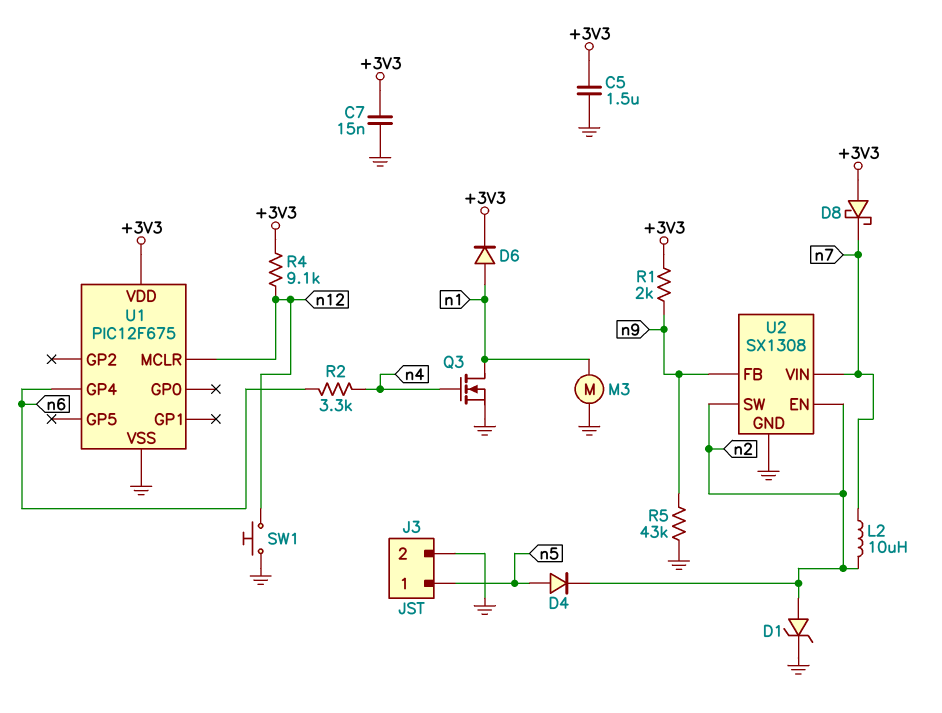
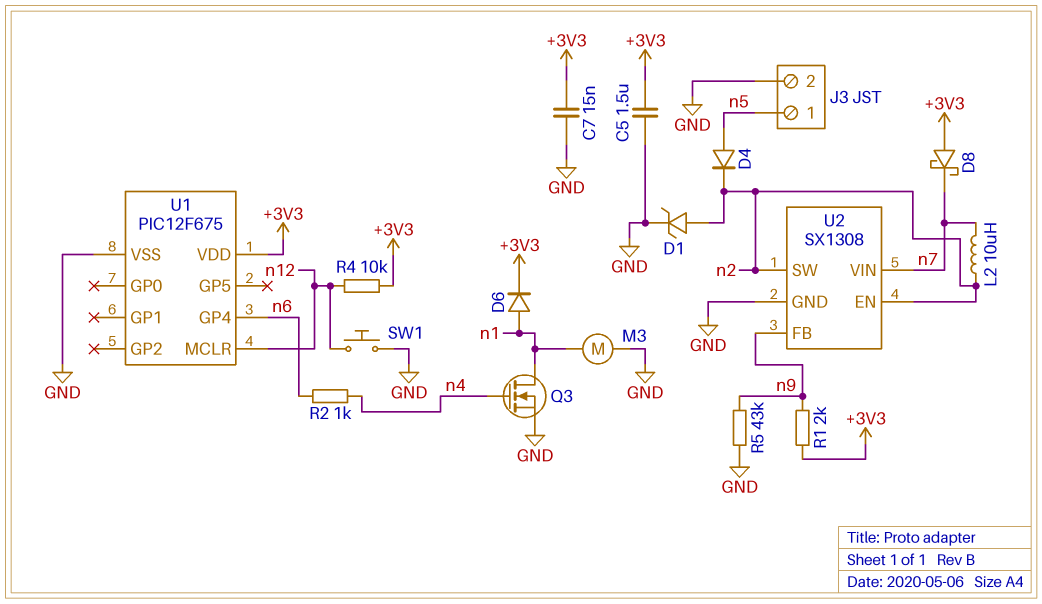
R2: 3.3k (n4, n6) -> 1k (n4, n6)
R4: 9.1k (+3V3, n12) -> 10k (+3V3, n12)

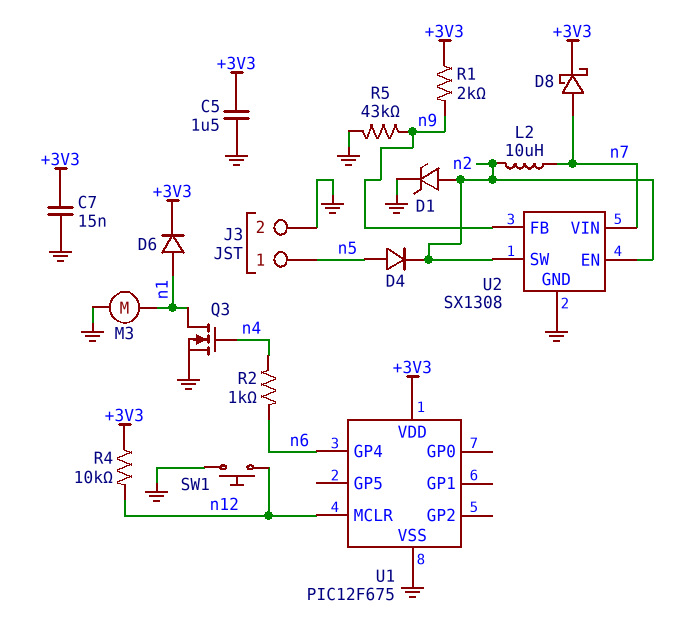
D8: schottky (A +3V3, K n7) -> schottky (A n7, K +3V3)

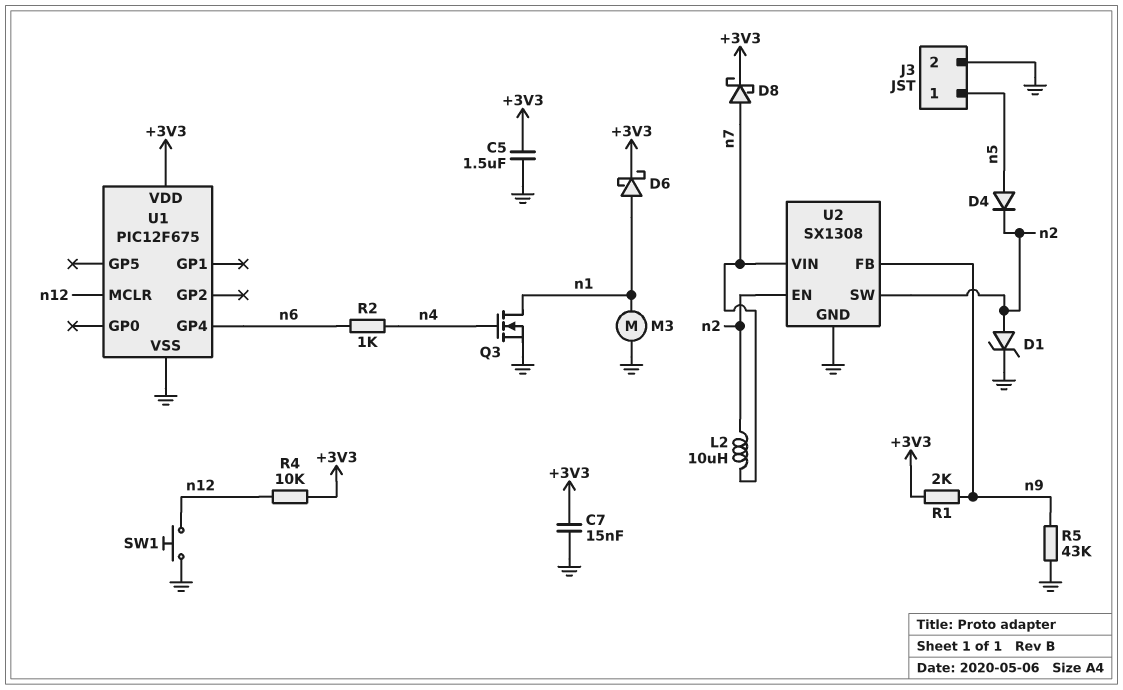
D6: diode (A n1, K +3V3) -> schottky (A n1, K +3V3)

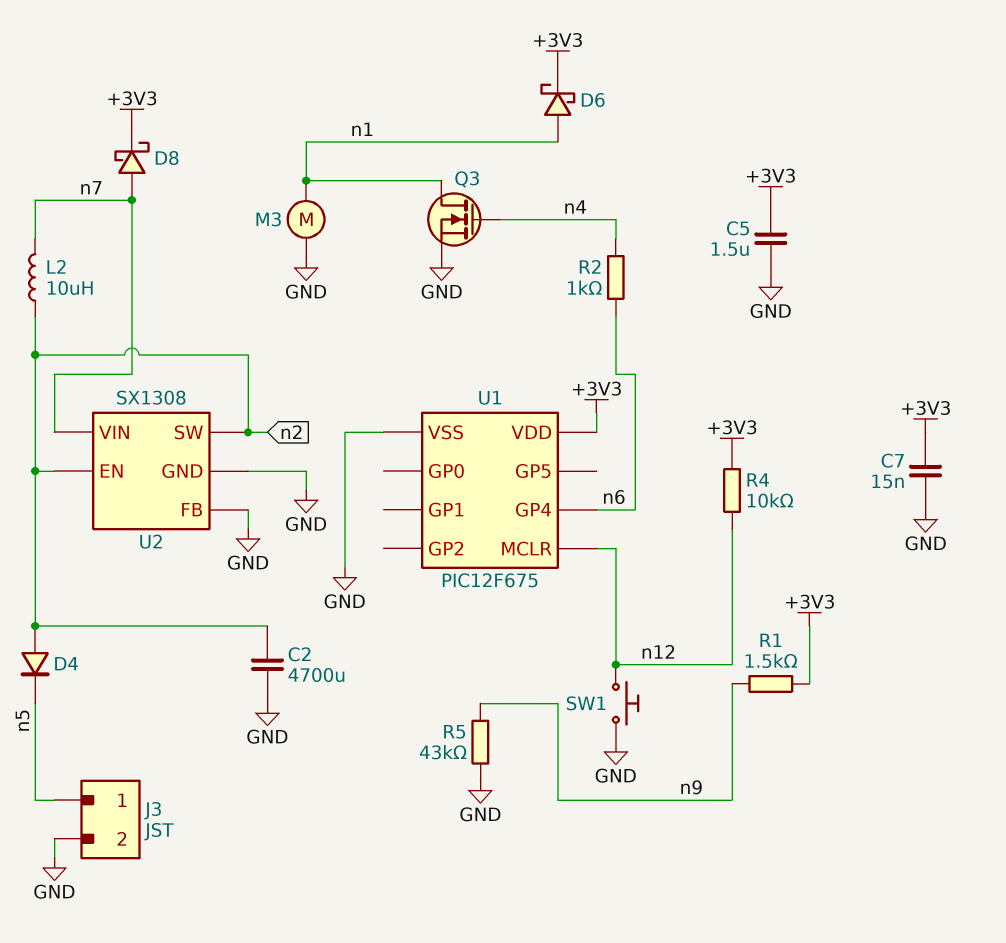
C2: none -> 4700uF (GND, n2)
D1: zener (A n2, K GND) -> none
D4: diode (A n5, K n2) -> diode (A n2, K n5)
R1: 2k (+3V3, n9) -> 1.5k (+3V3, n9)
U2 pin FB: n9 -> GND

